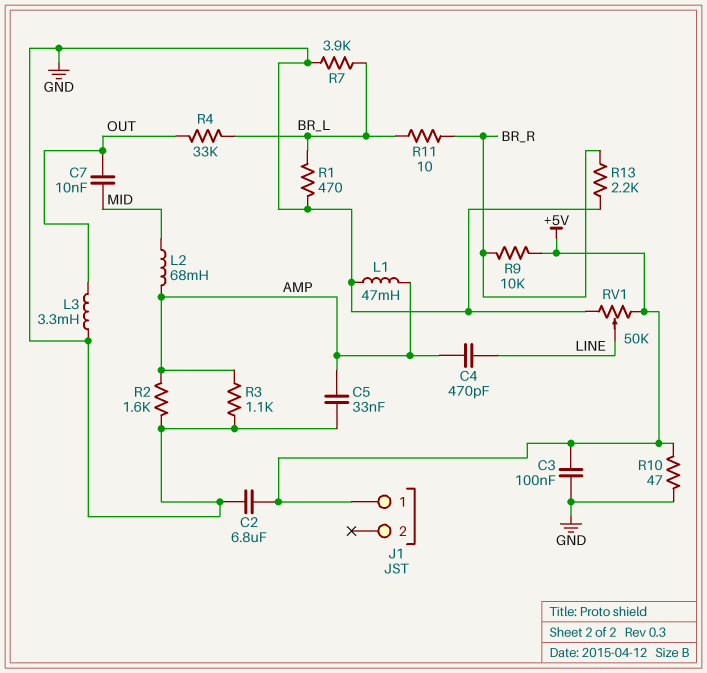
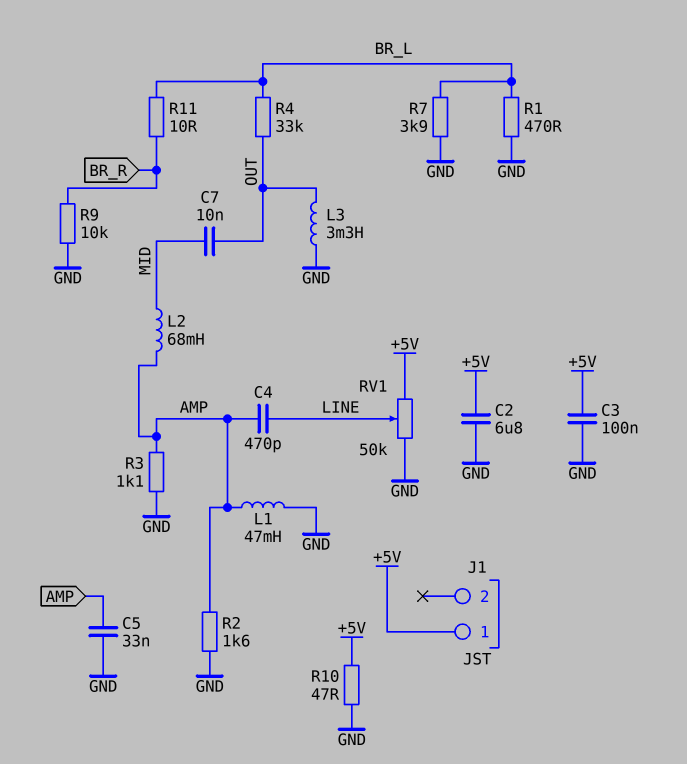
R9: 10k (+5V, BR_R) -> 10k (BR_R, GND)
R13: 2.2k (BR_R, GND) -> none

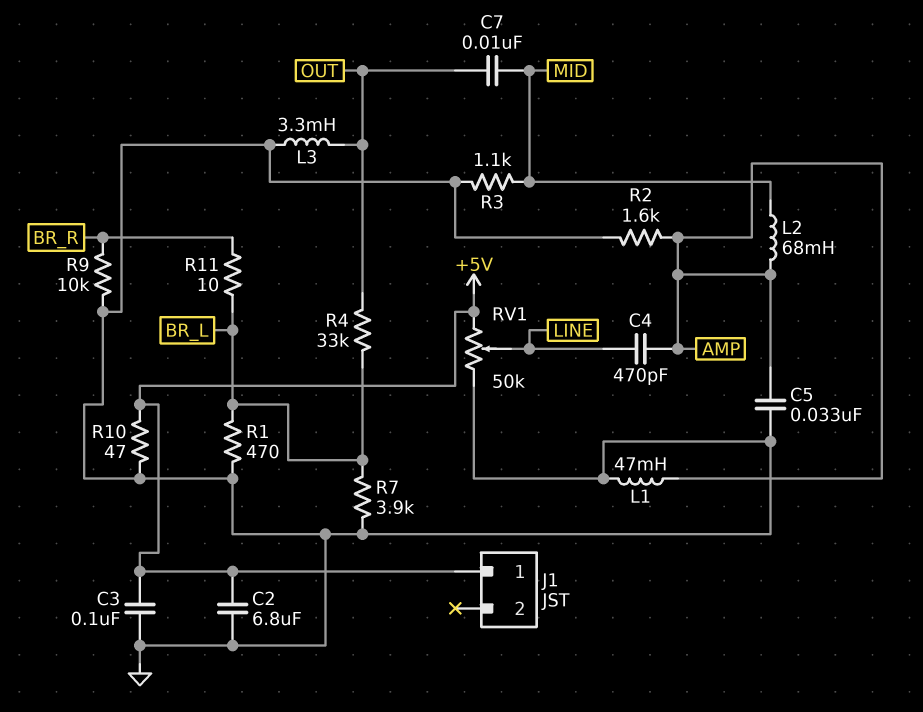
R3: 1.1k (AMP, GND) -> 1.1k (GND, MID)

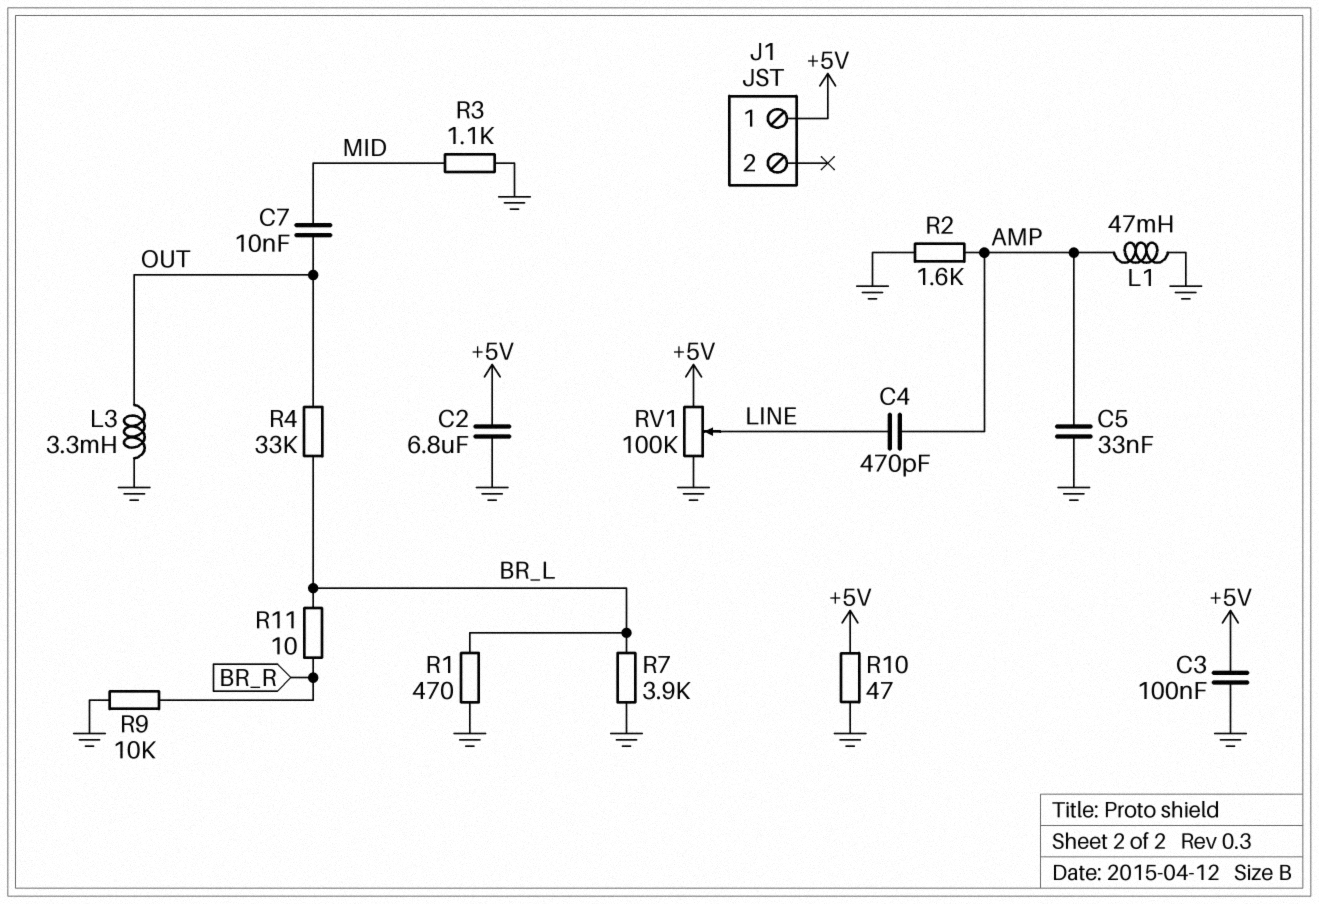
L2: 68mH (AMP, MID) -> none
RV1: 50k (+5V, GND, wiper LINE) -> 100k (+5V, GND, wiper LINE)

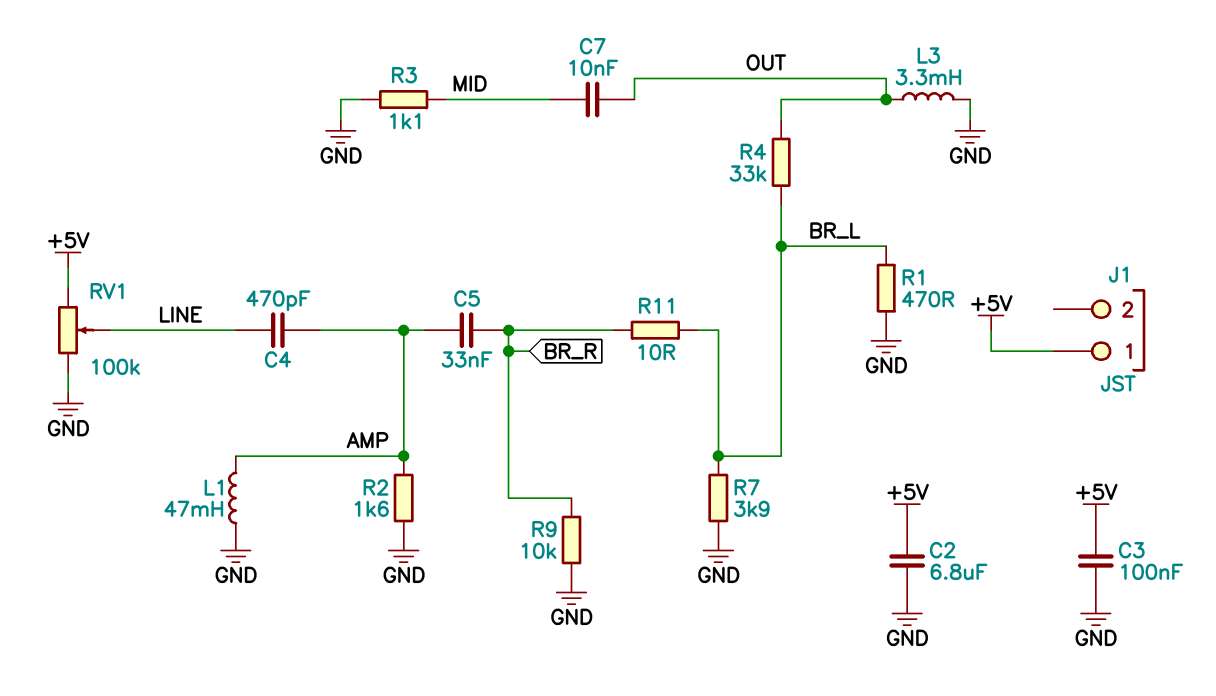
C5: 33nF (AMP, GND) -> 33nF (AMP, BR_R)
R10: 47 (+5V, GND) -> none

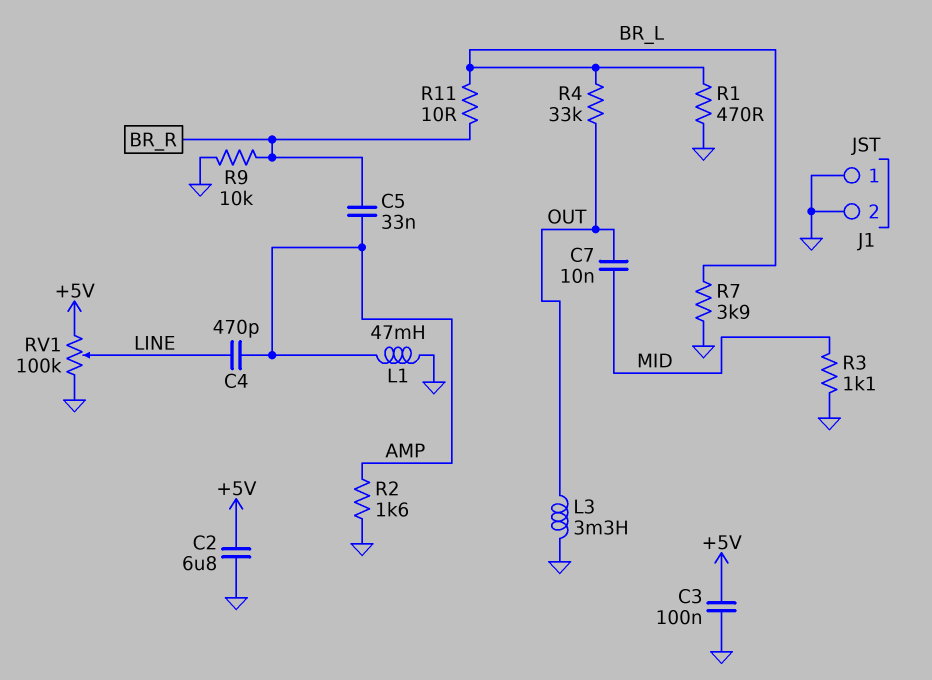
J1 pin 1: +5V -> GND
J1 pin 2: none -> GND

